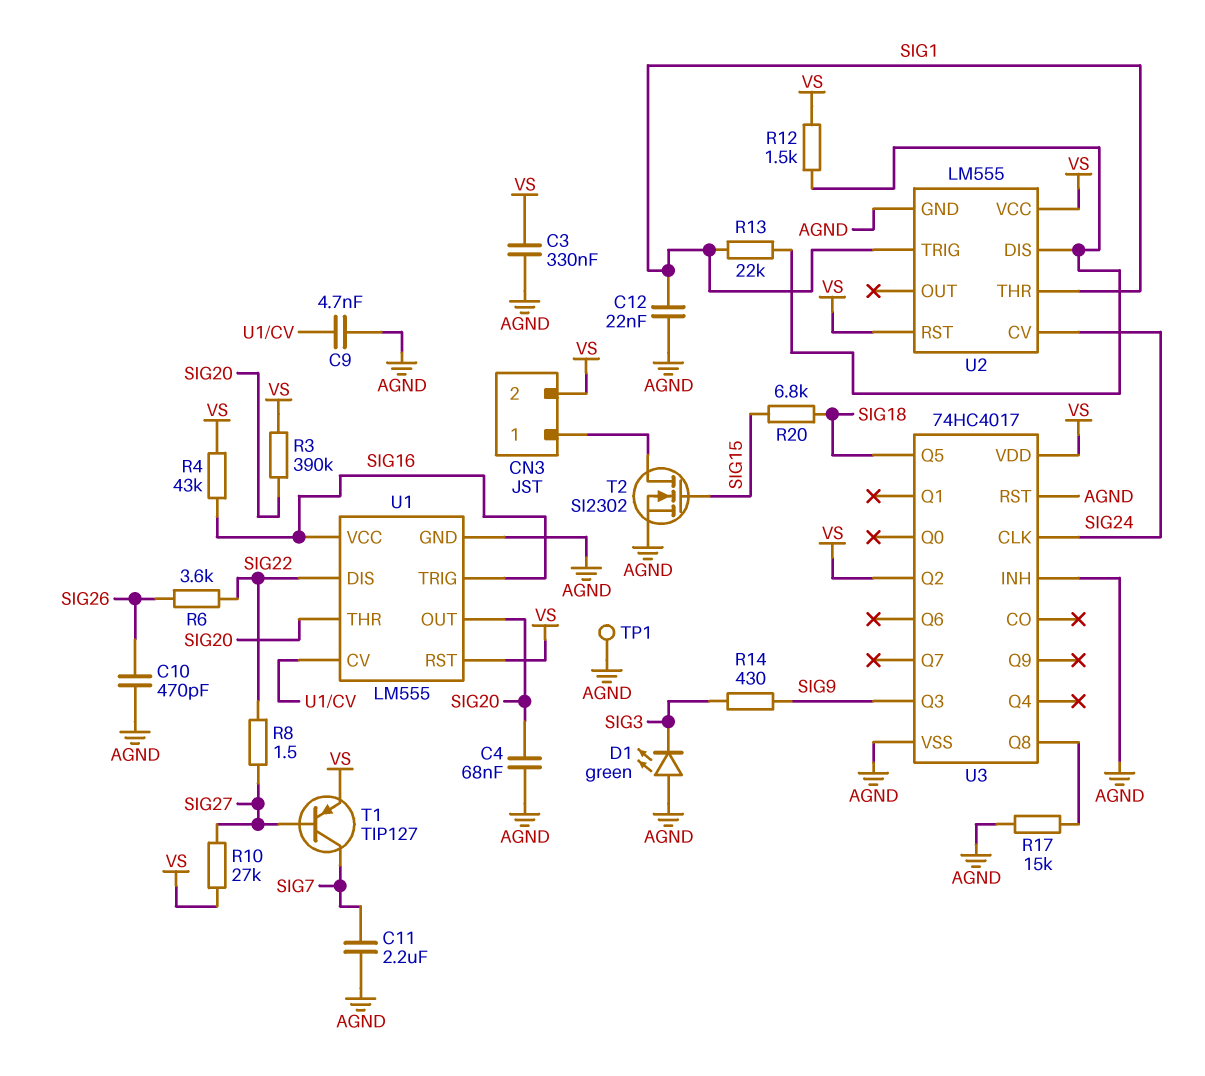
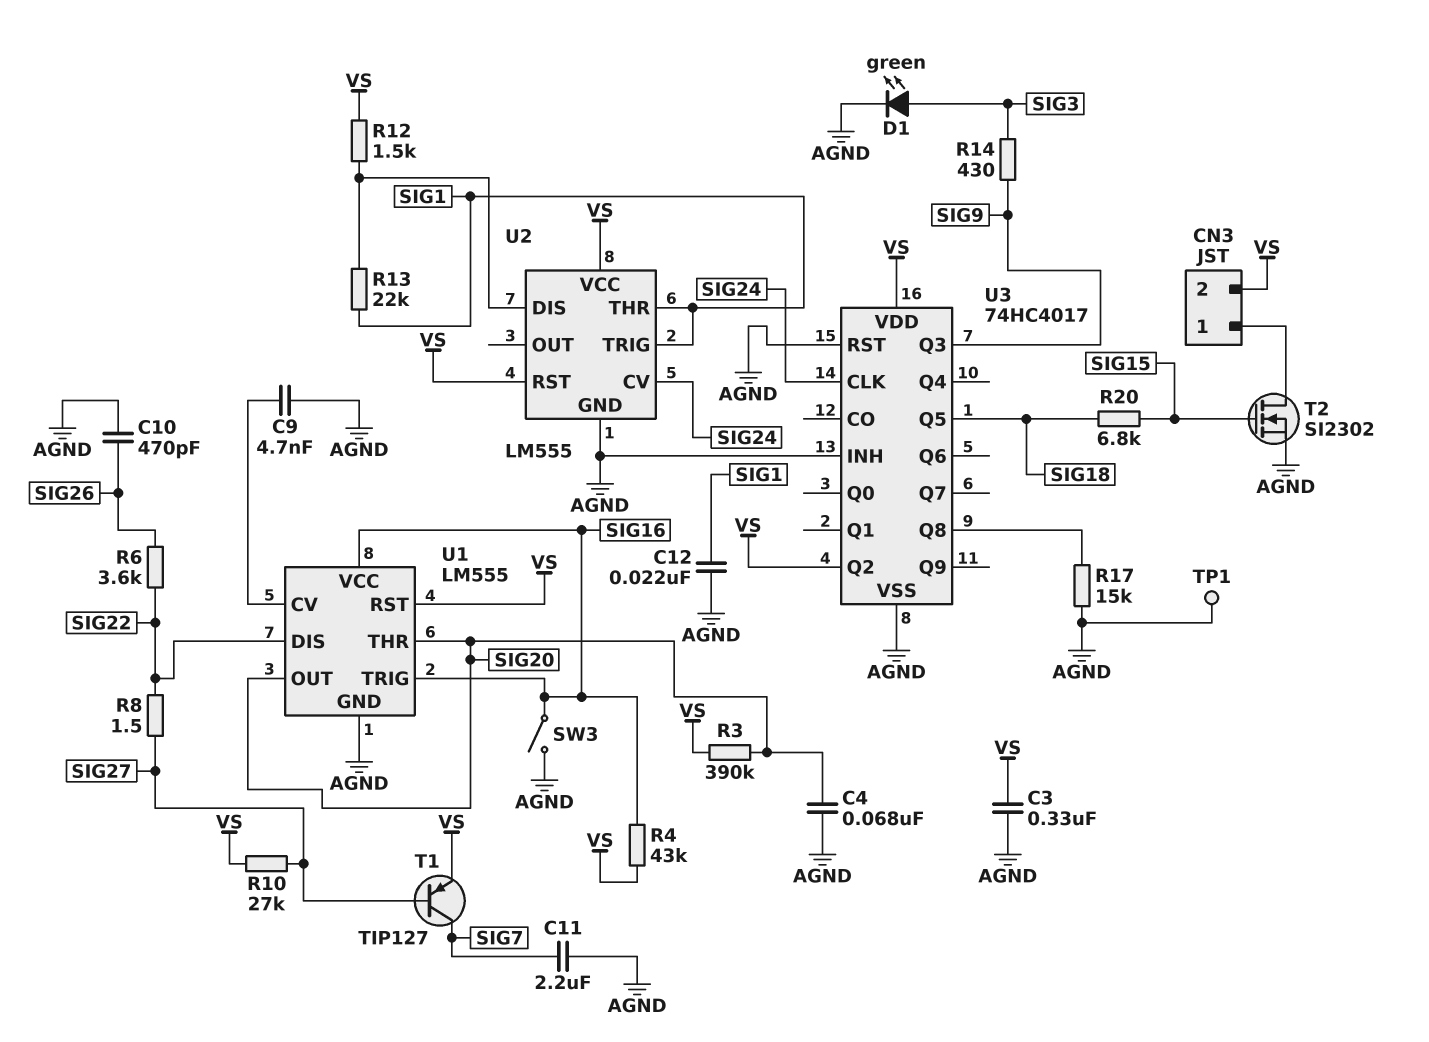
D1: LED green (A AGND, K SIG3) -> LED green (A SIG3, K AGND)
SW3: none -> switch (AGND, SIG16)

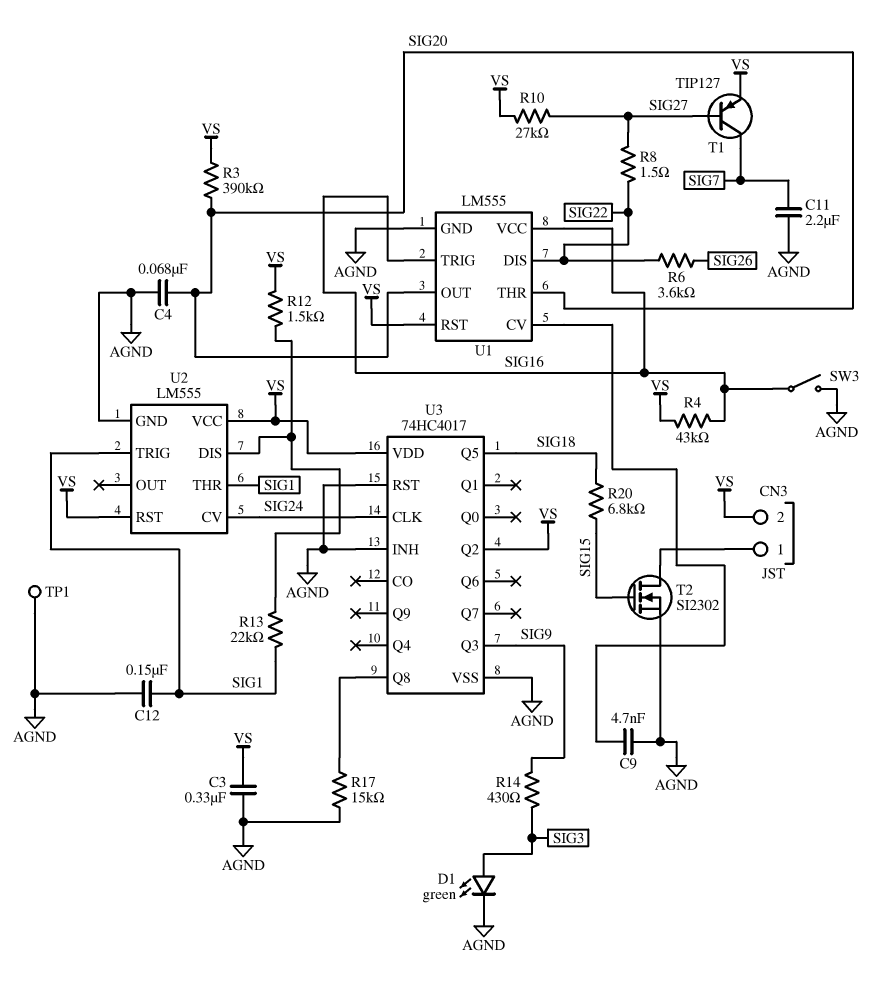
C10: 470pF (AGND, SIG26) -> none
C12: 22nF (AGND, SIG1) -> 150nF (AGND, SIG1)

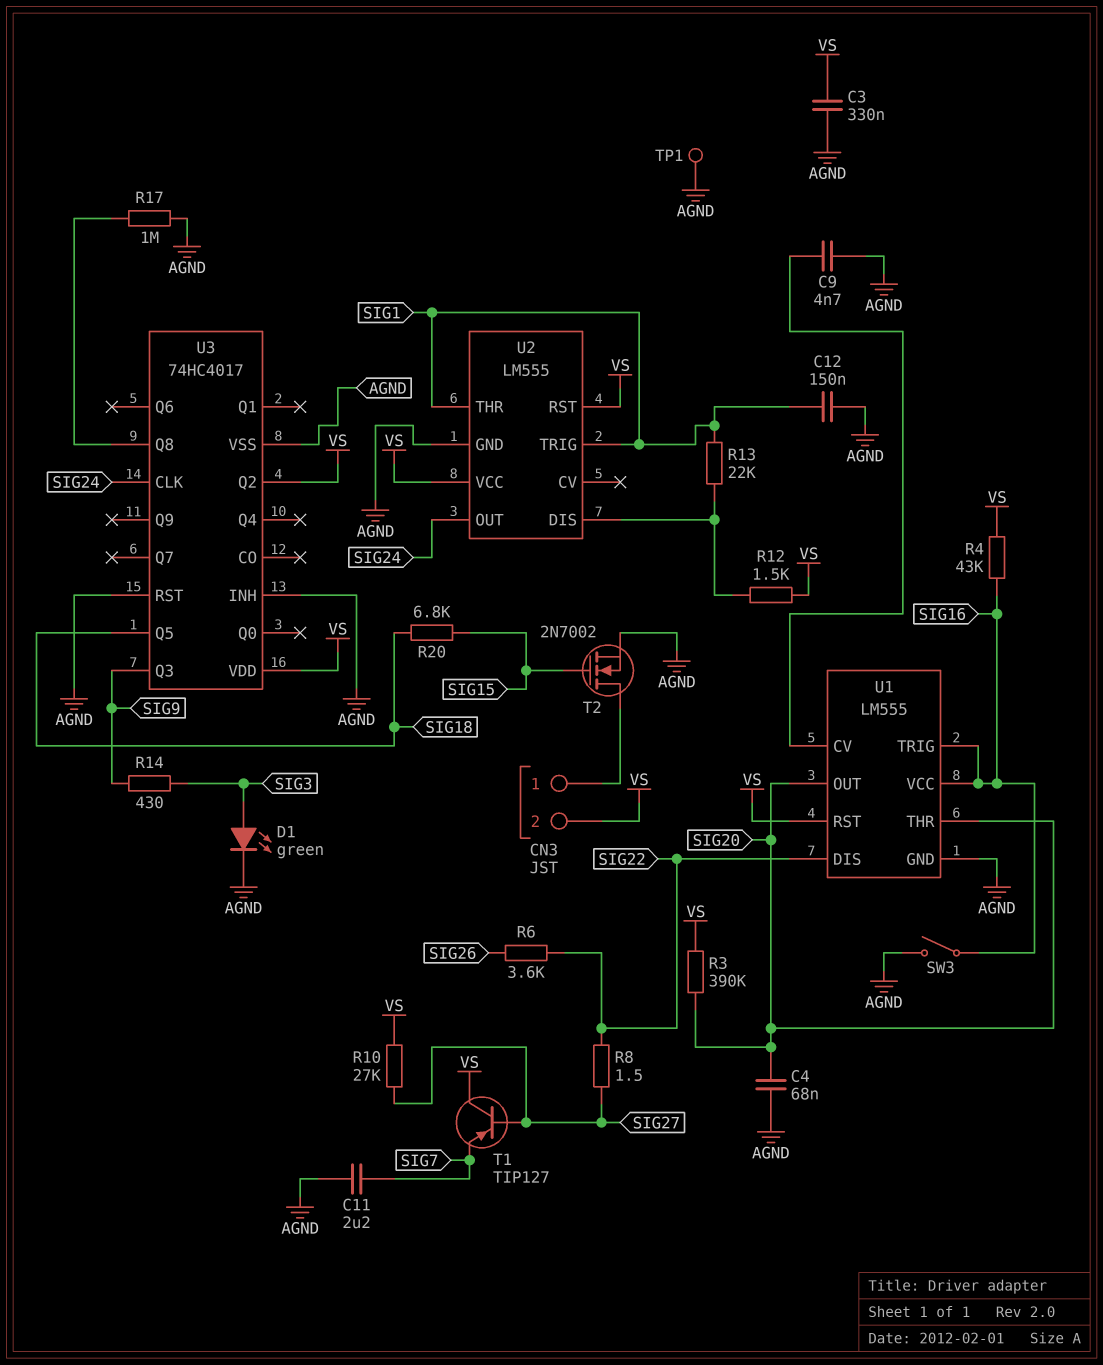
R17: 15k (AGND, U3/Q8) -> 1M (AGND, U3/Q8)
T1: PNP TIP127 (B SIG27, C SIG7, E VS) -> PNP TIP127 (B SIG27, C VS, E SIG7)
T2: NMOS SI2302 (G SIG15, D CN3/1, S AGND) -> NMOS 2N7002 (G SIG15, D CN3/1, S AGND)
U2 pin CV: SIG24 -> none
U2 pin OUT: none -> SIG24

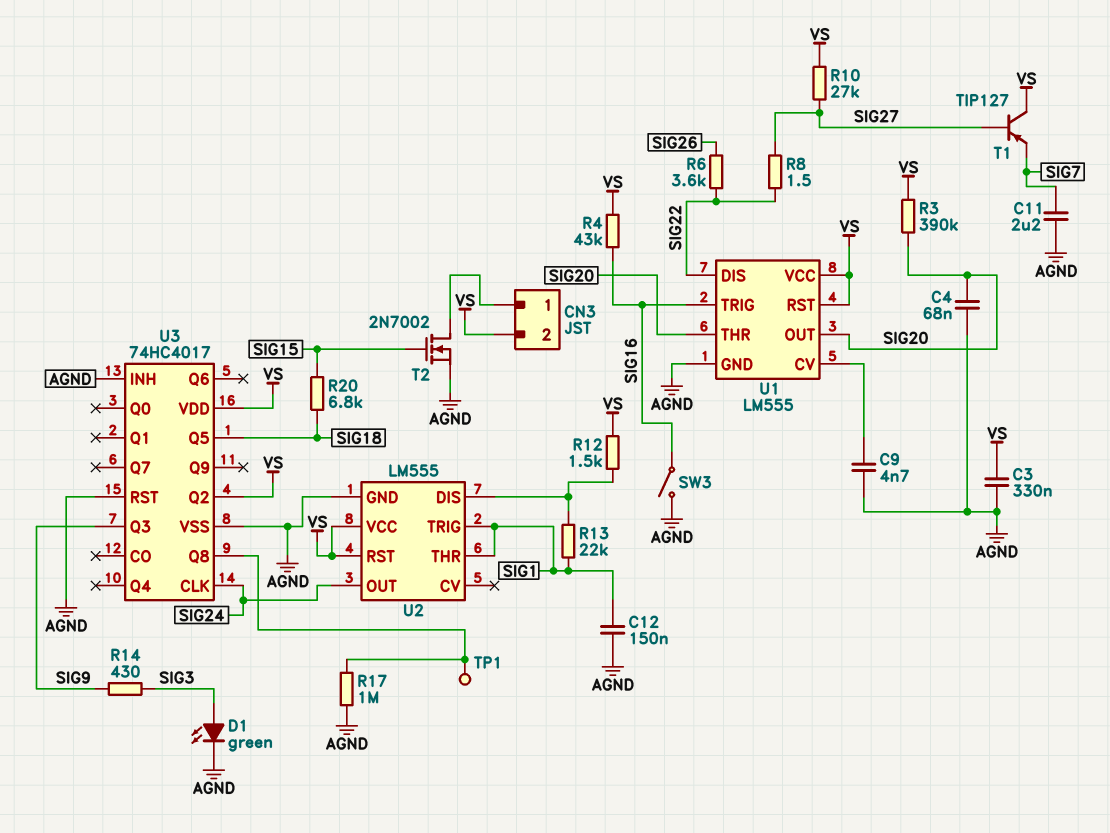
TP1: test point (AGND) -> test point (U3/Q8)
U1 pin VCC: SIG16 -> VS

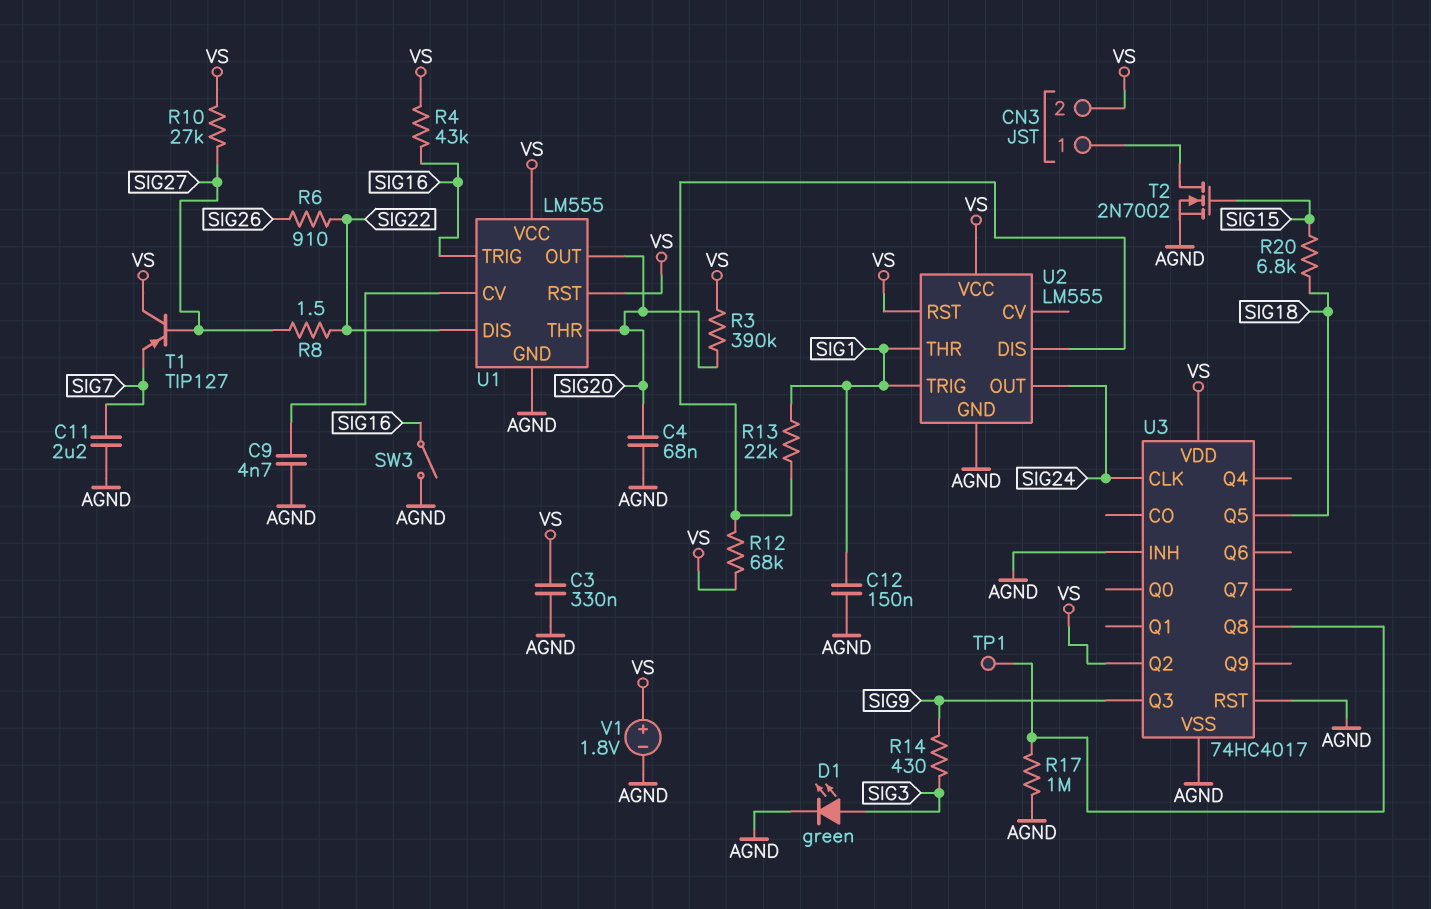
R6: 3.6k (SIG22, SIG26) -> 910 (SIG22, SIG26)
R12: 1.5k (U2/DIS, VS) -> 68k (U2/DIS, VS)
V1: none -> 1.8V (plus VS, minus AGND)

